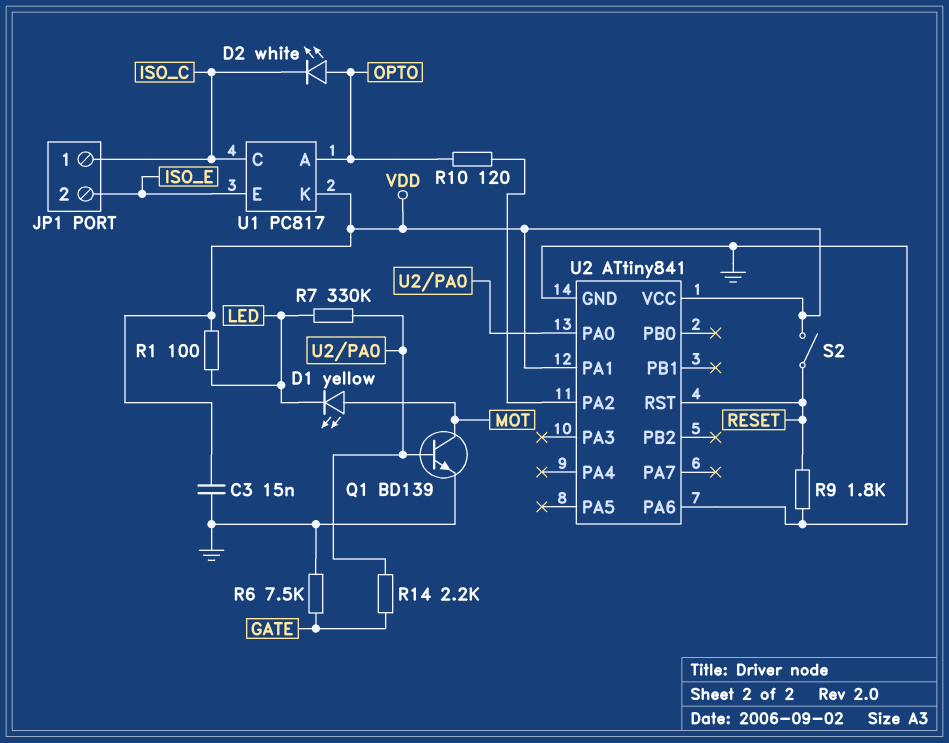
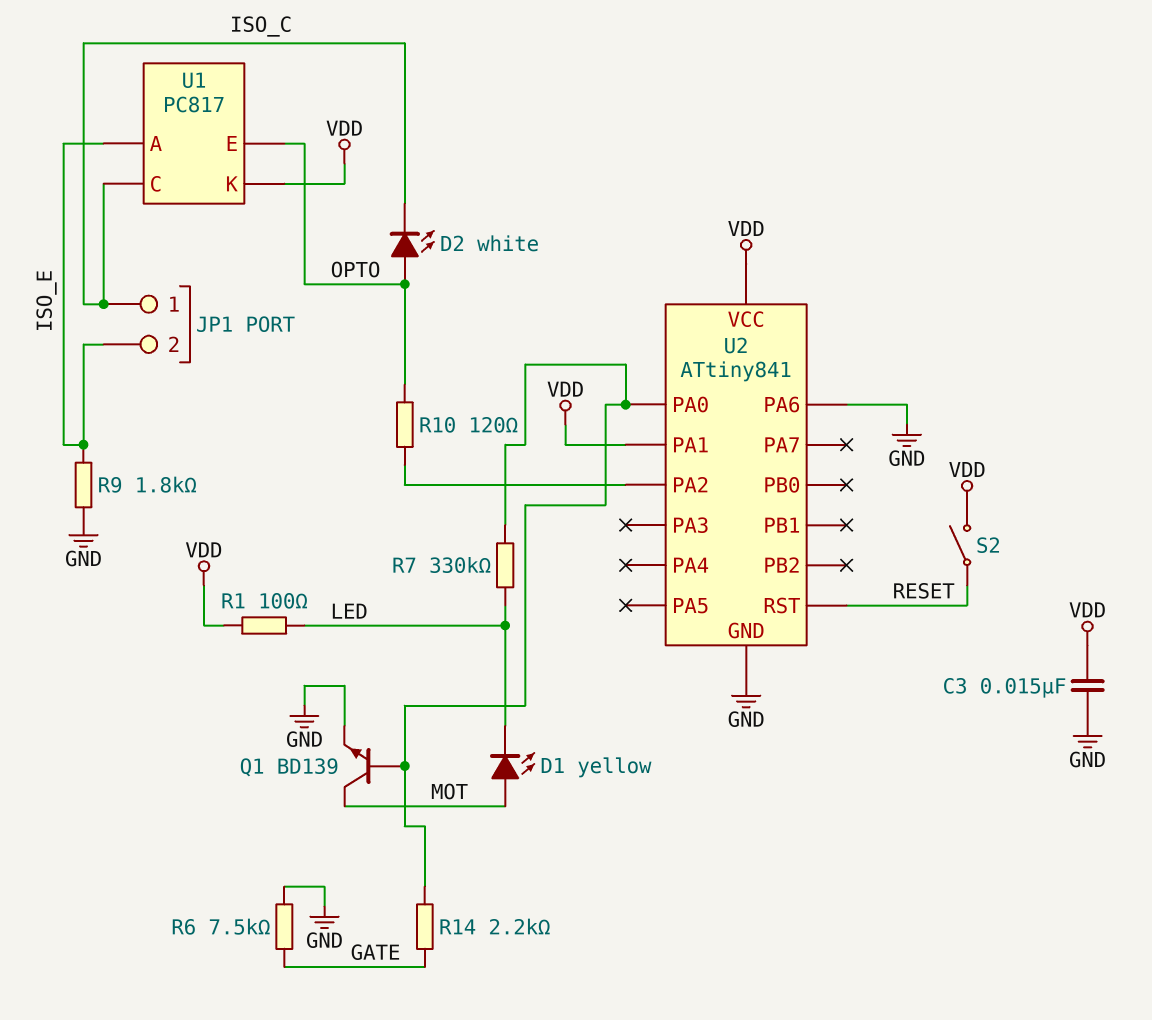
R9: 1.8k (GND, RESET) -> 1.8k (GND, ISO_E)
U1 pin A: OPTO -> ISO_E
U1 pin E: ISO_E -> OPTO

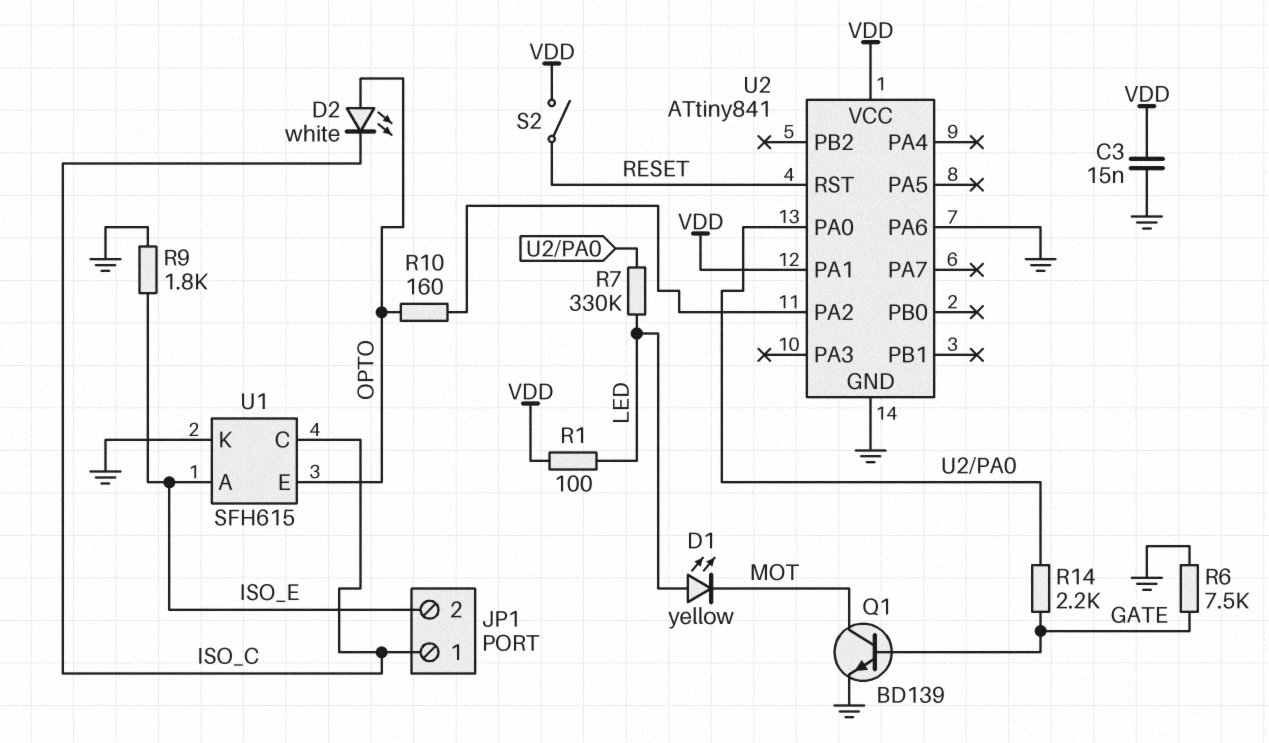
D1: LED yellow (A MOT, K LED) -> LED yellow (A LED, K MOT)
Q1: NPN BD139 (B U2/PA0, C MOT, E GND) -> NPN BD139 (B GATE, C MOT, E GND)
R10: 120 (OPTO, U2/PA2) -> 160 (OPTO, U2/PA2)
U1: PC817 -> SFH615
U1 pin K: VDD -> GND

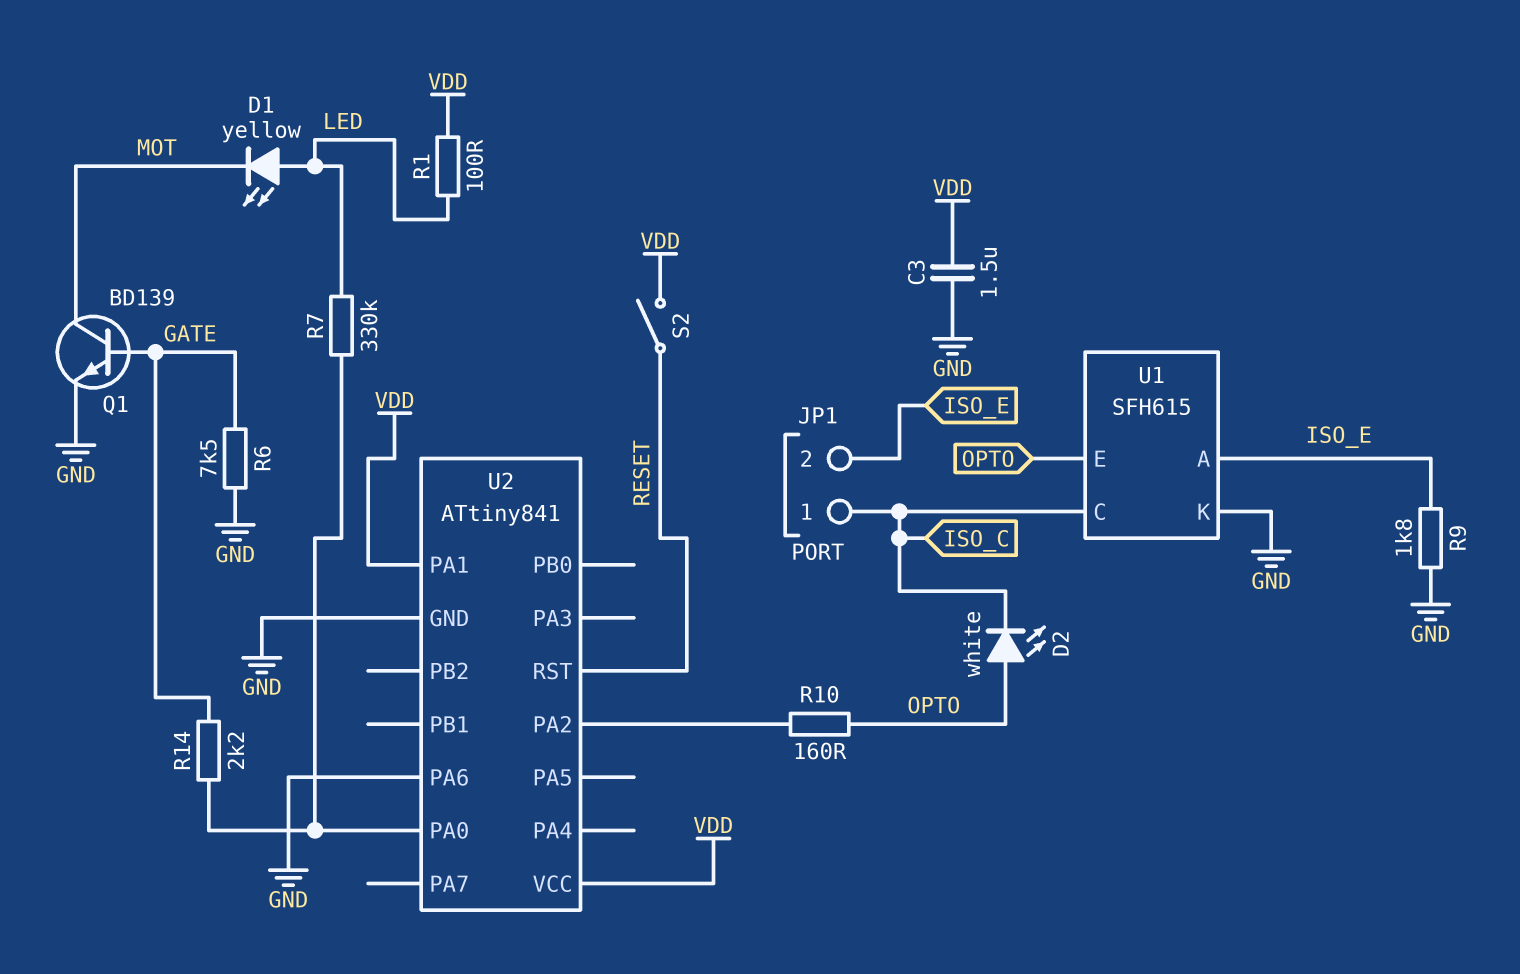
C3: 15nF (GND, VDD) -> 1.5uF (GND, VDD)

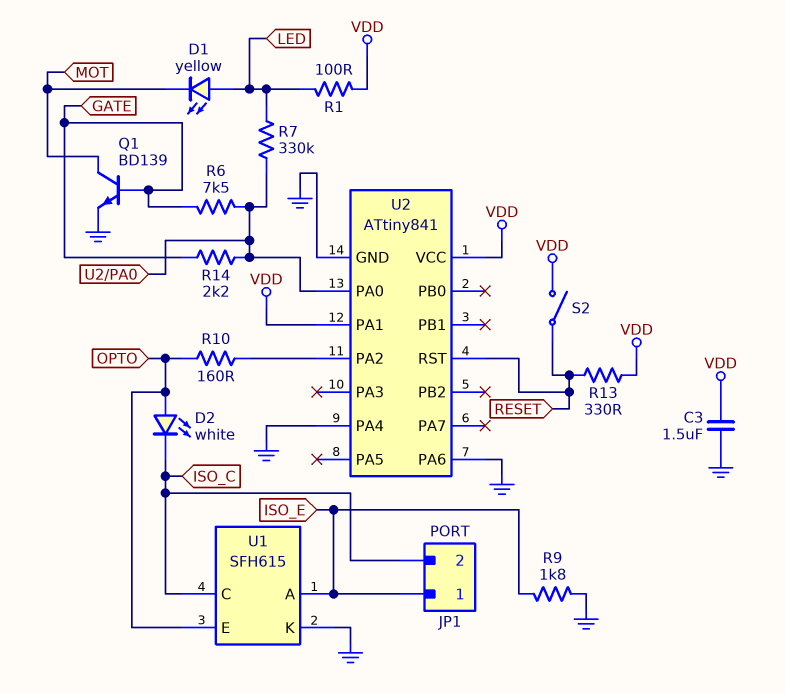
JP1 pin 1: ISO_C -> ISO_E
JP1 pin 2: ISO_E -> ISO_C
R6: 7.5k (GATE, GND) -> 7.5k (GATE, U2/PA0)
R13: none -> 330 (RESET, VDD)
U2 pin PA4: none -> GND

